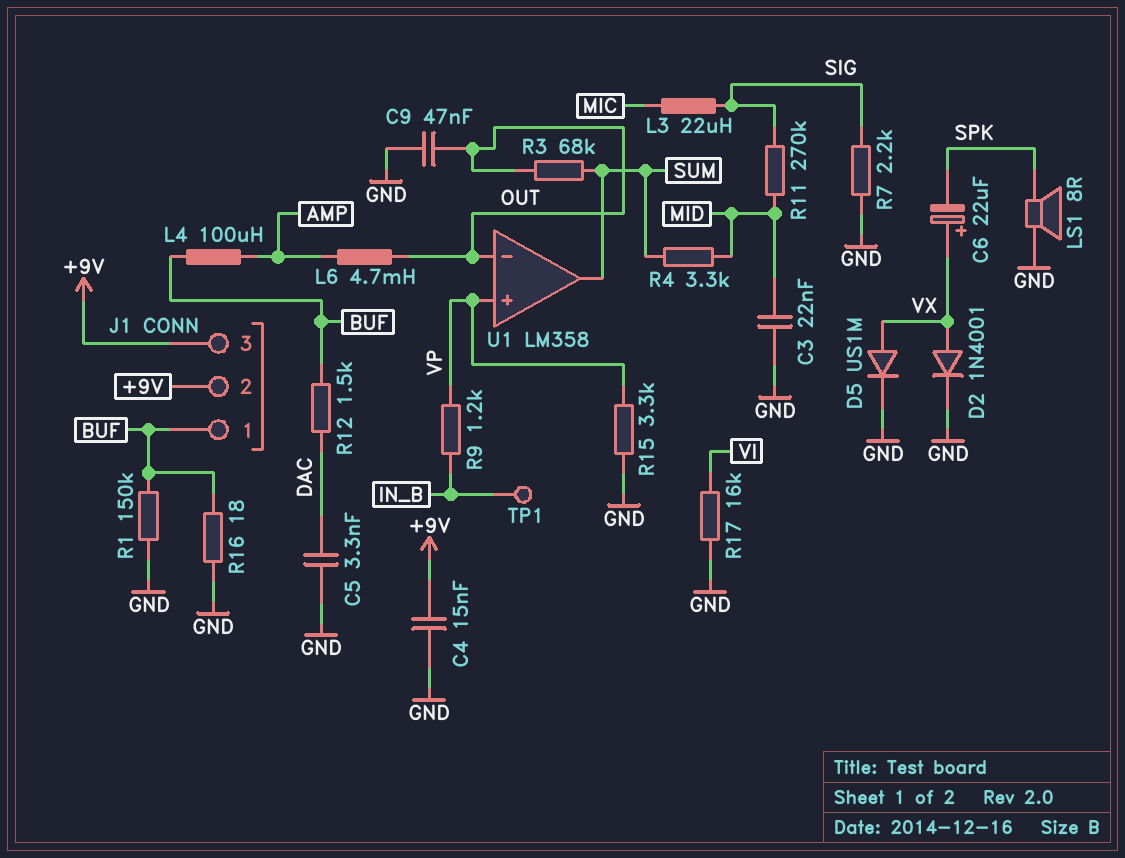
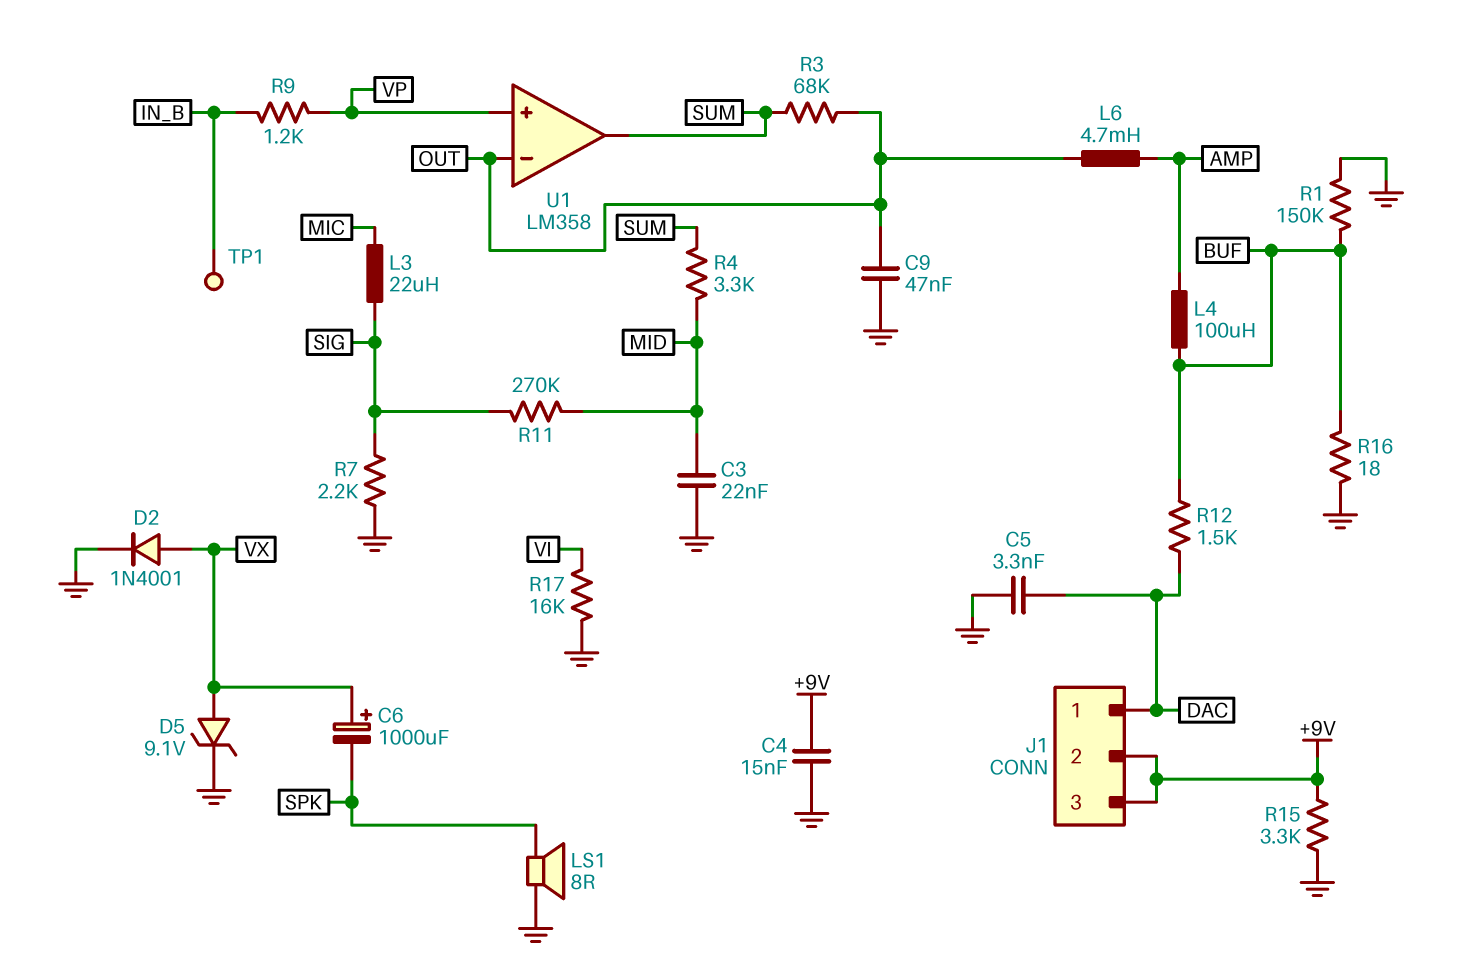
C6: 22uF (plus VX, minus SPK) -> 1000uF (plus VX, minus SPK)
D5: diode US1M (A VX, K GND) -> zener 9.1V (A VX, K GND)
J1 pin 1: BUF -> DAC
R15: 3.3k (GND, VP) -> 3.3k (+9V, GND)

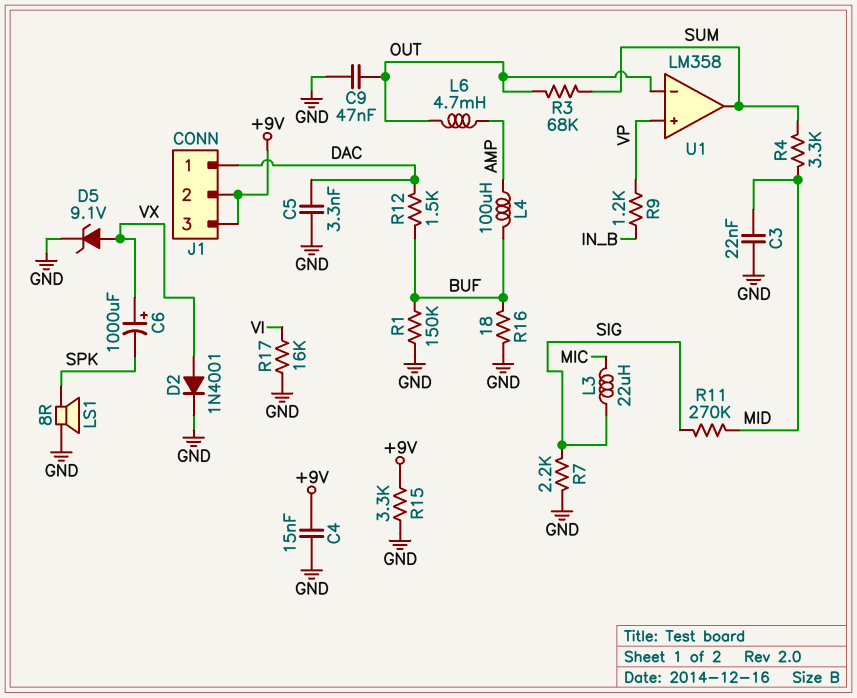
TP1: test point (IN_B) -> none

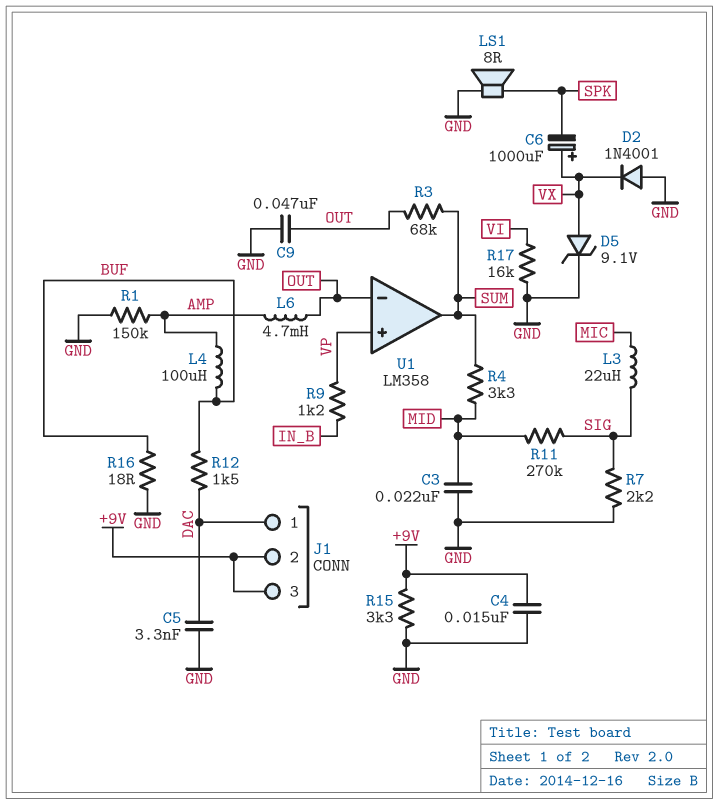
D2: diode 1N4001 (A VX, K GND) -> diode 1N4001 (A GND, K VX)
R1: 150k (BUF, GND) -> 150k (AMP, GND)

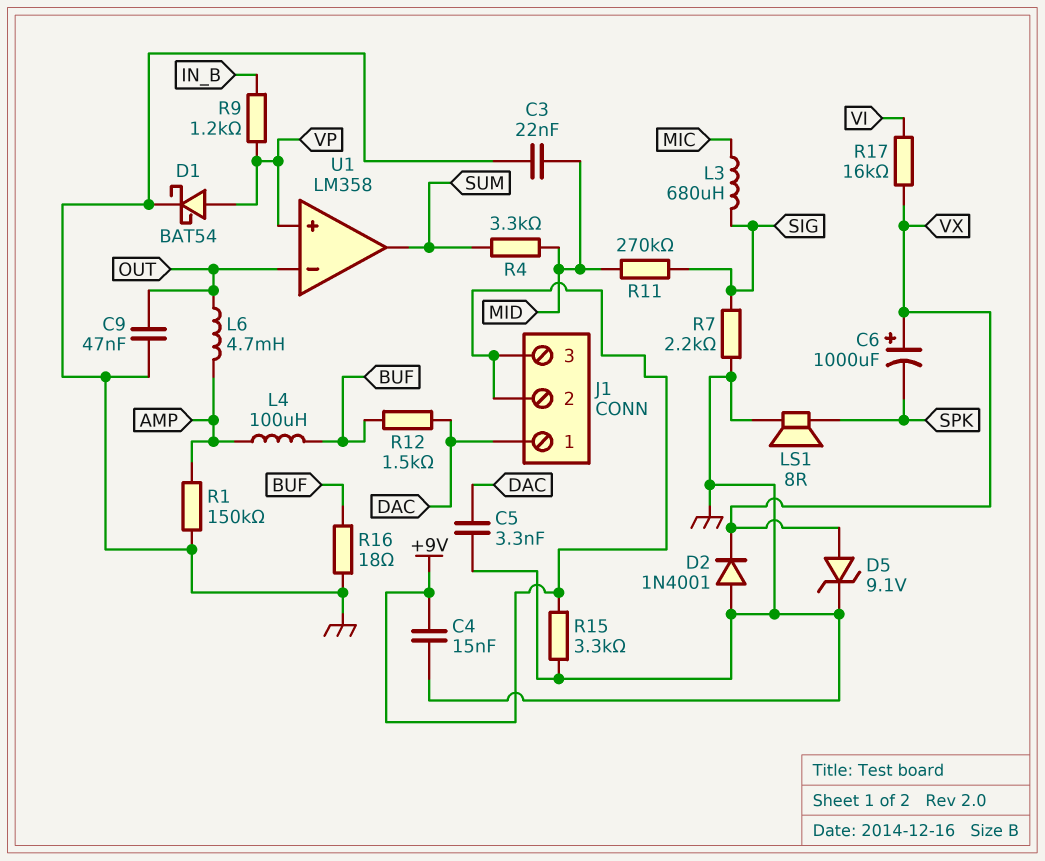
D1: none -> schottky BAT54 (A VP, K GND)
L3: 22uH (MIC, SIG) -> 680uH (MIC, SIG)
R3: 68k (OUT, SUM) -> none
R17: 16k (GND, VI) -> 16k (VI, VX)

